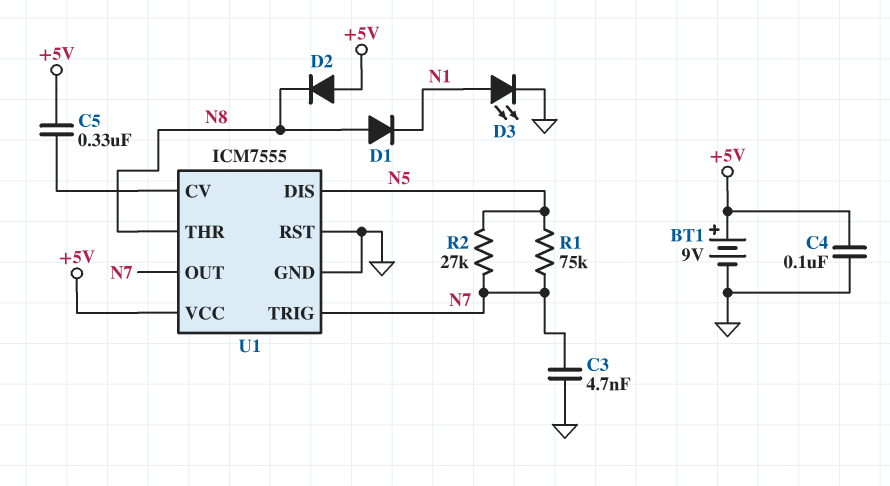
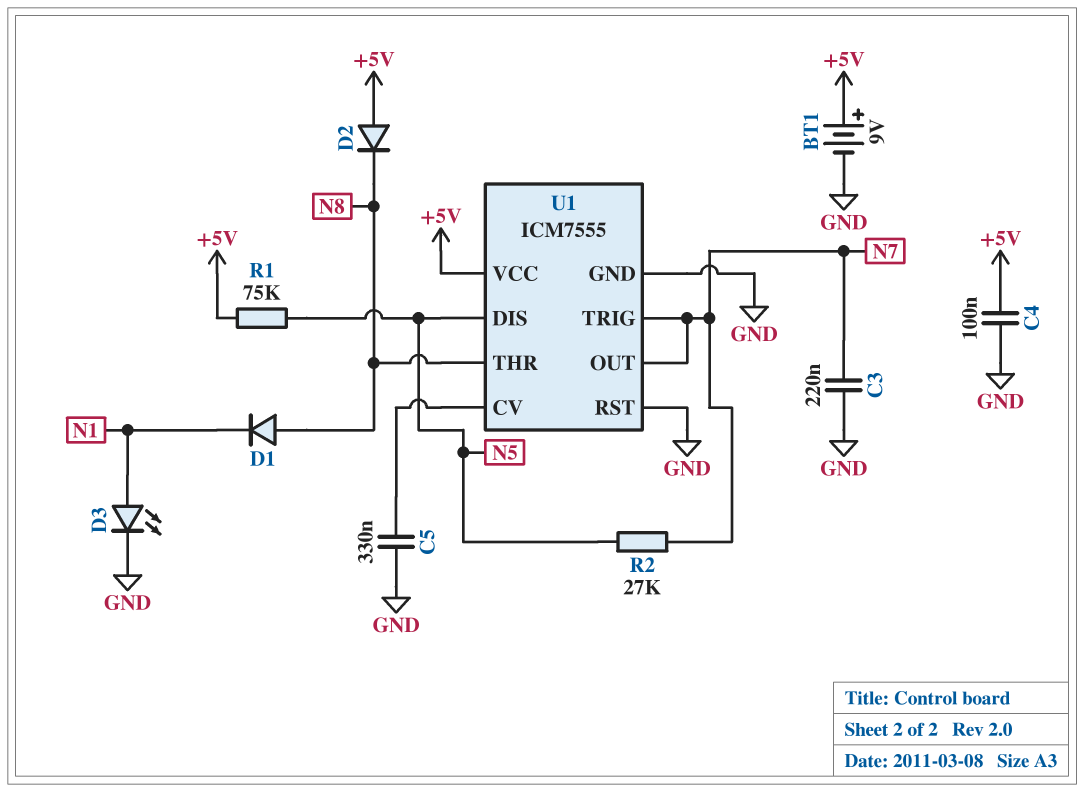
C3: 4.7nF (GND, N7) -> 220nF (GND, N7)
C5: 330nF (+5V, U1/CV) -> 330nF (GND, U1/CV)
R1: 75k (N5, N7) -> 75k (+5V, N5)

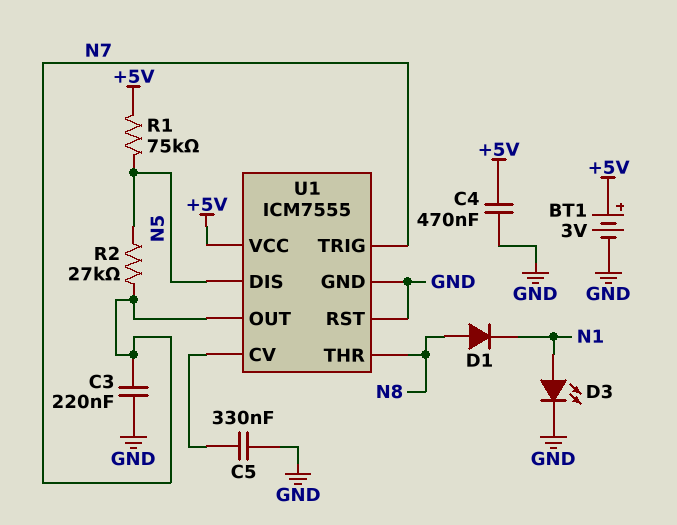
BT1: 9V (plus +5V, minus GND) -> 3V (plus +5V, minus GND)
C4: 100nF (+5V, GND) -> 470nF (+5V, GND)
D2: diode (A +5V, K N8) -> none

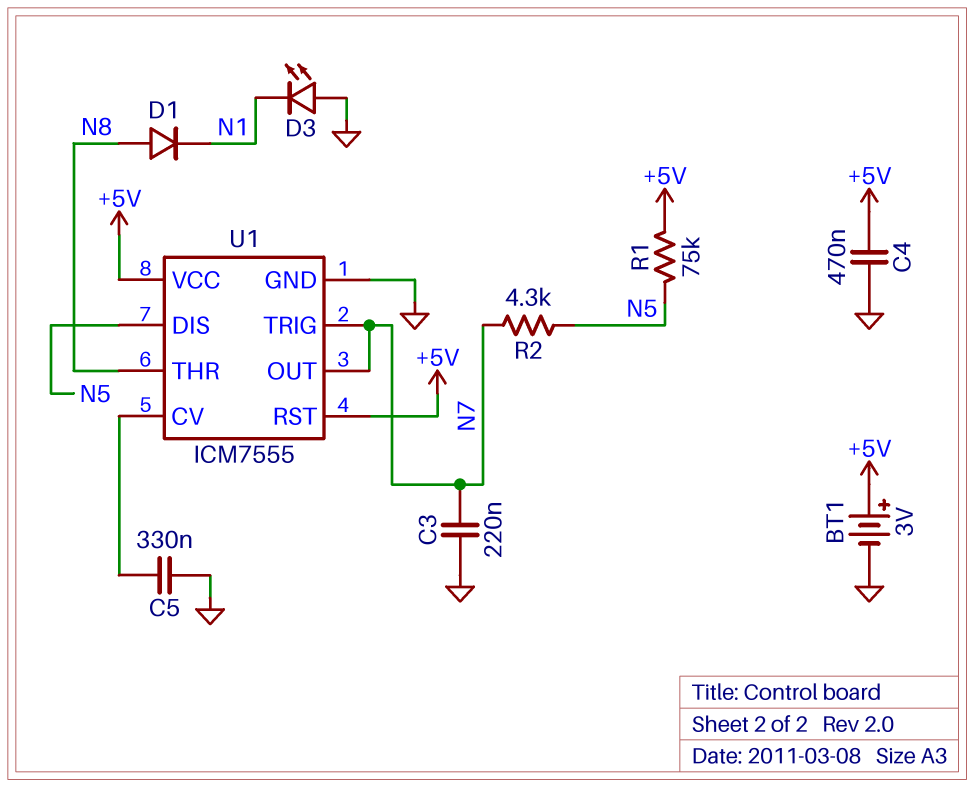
D3: LED (A N1, K GND) -> LED (A GND, K N1)
R2: 27k (N5, N7) -> 4.3k (N5, N7)
U1 pin RST: GND -> +5V

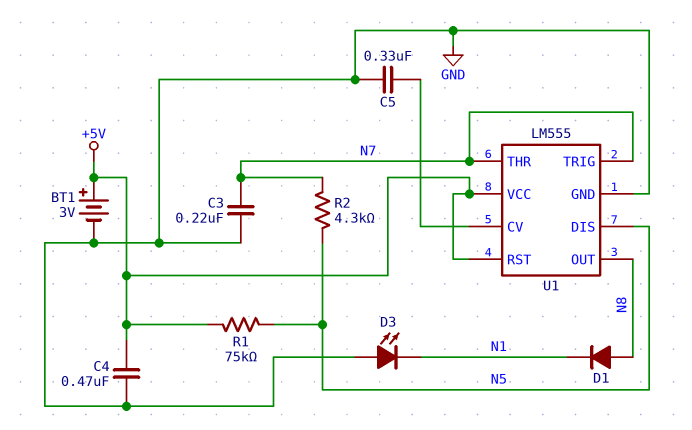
U1: ICM7555 -> LM555
U1 pin OUT: N7 -> N8
U1 pin THR: N8 -> N7

